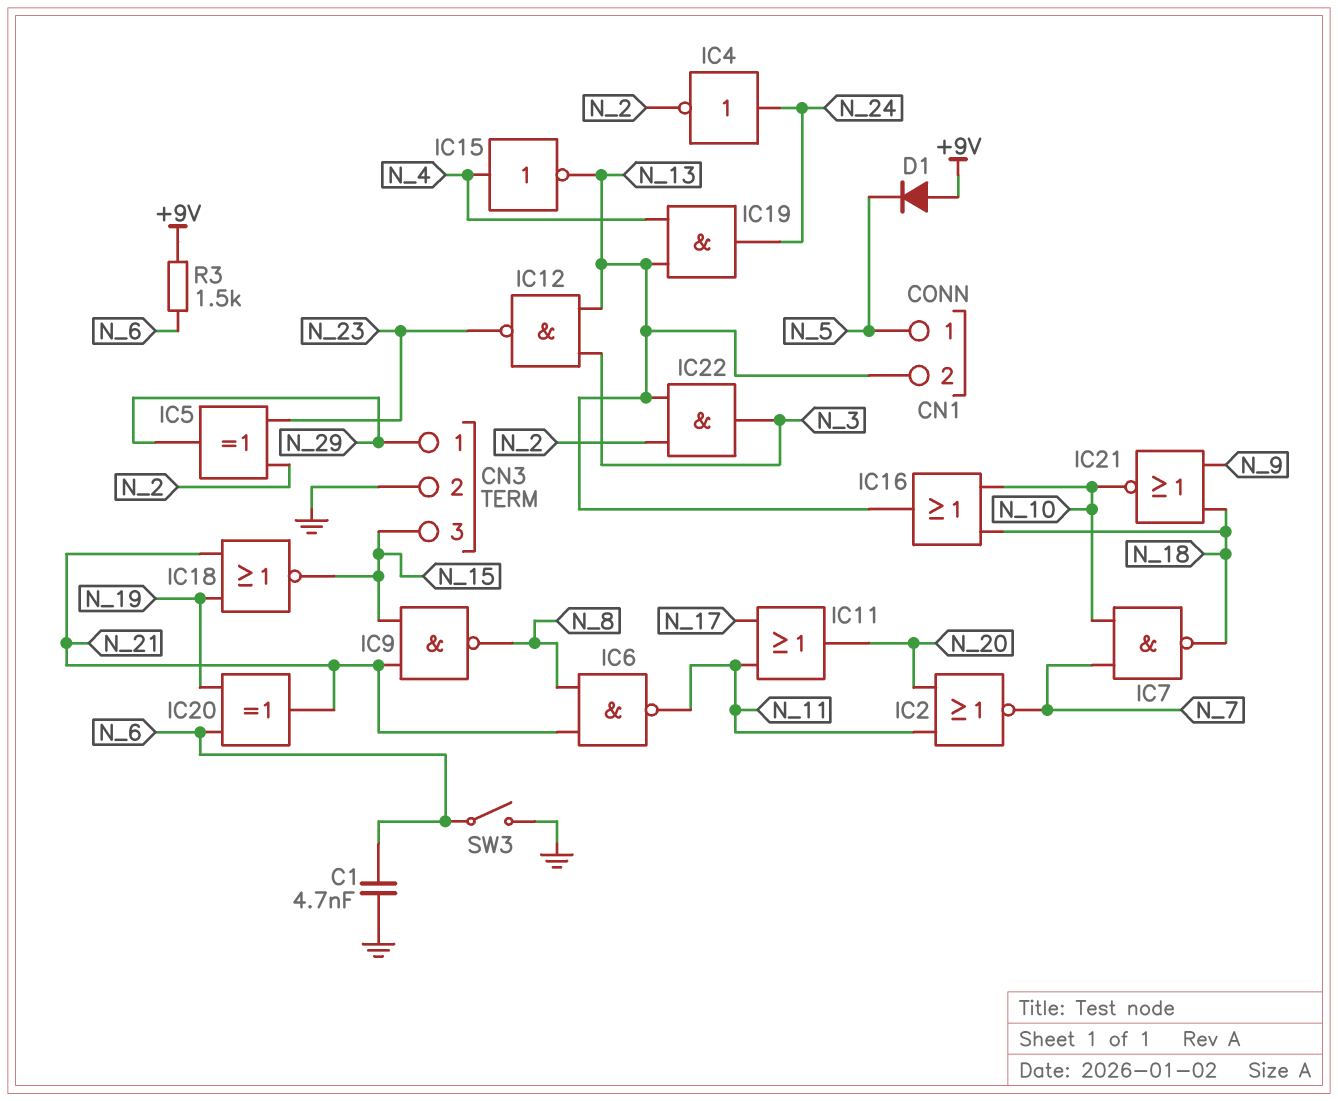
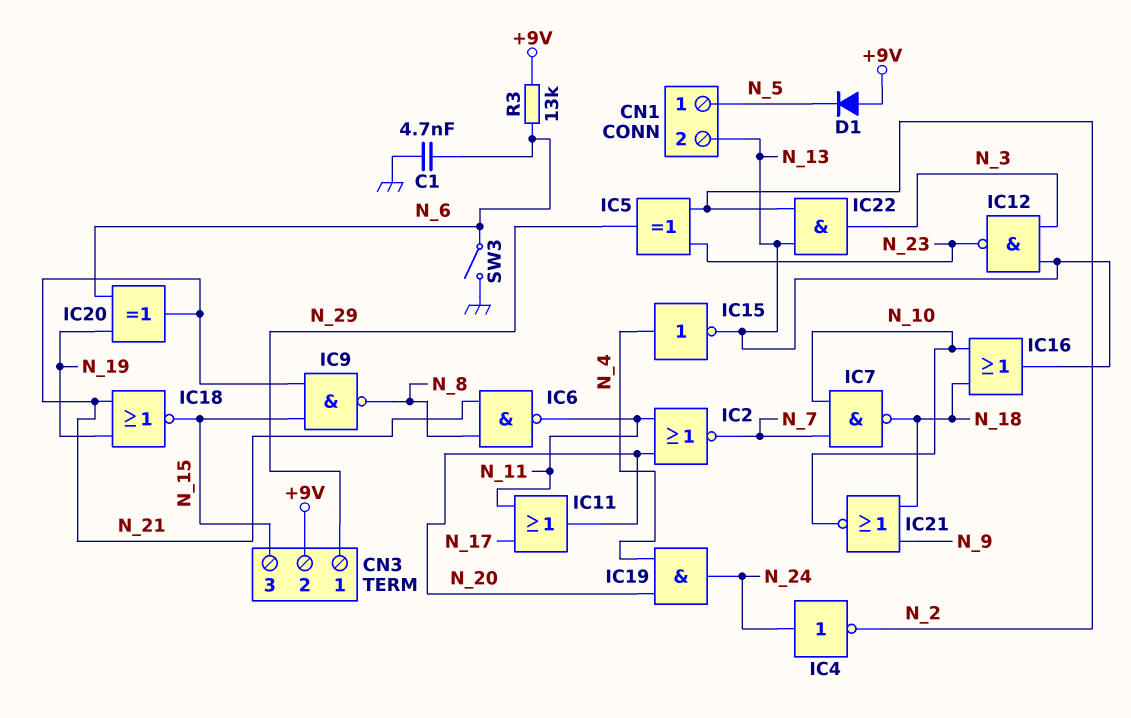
CN3 pin 2: GND -> +9V
IC19: AND (in N_4, in N_13, out N_24) -> AND (in N_4, in N_20, out N_24)
R3: 1.5k (+9V, N_6) -> 13k (+9V, N_6)

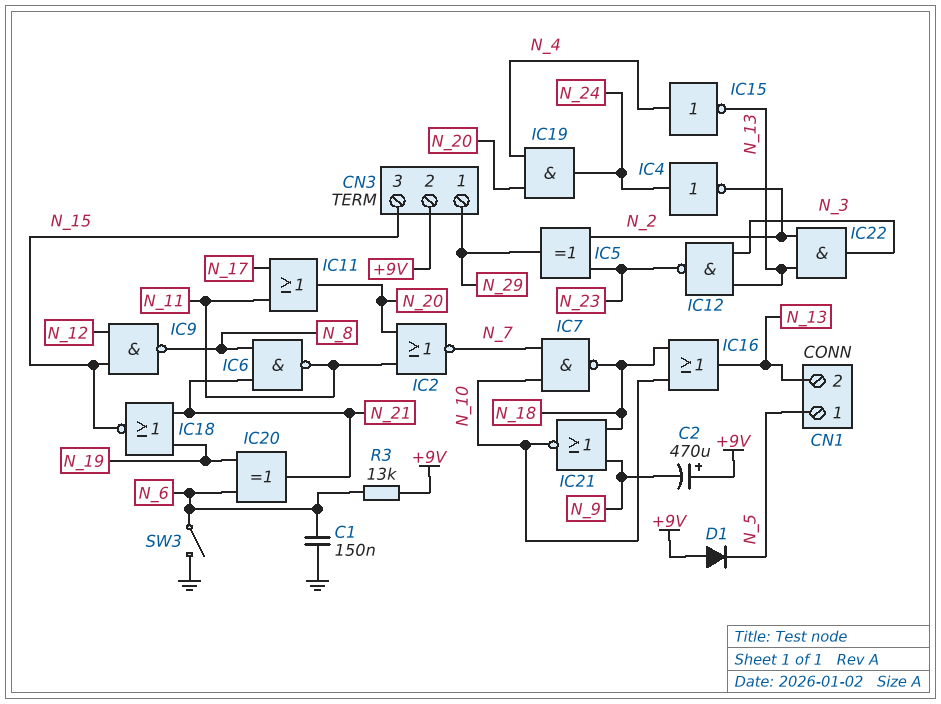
C1: 4.7nF (GND, N_6) -> 150nF (GND, N_6)
C2: none -> 470uF (plus +9V, minus N_9)
IC9: NAND (in N_15, in N_21, out N_8) -> NAND (in N_12, in N_15, out N_8)

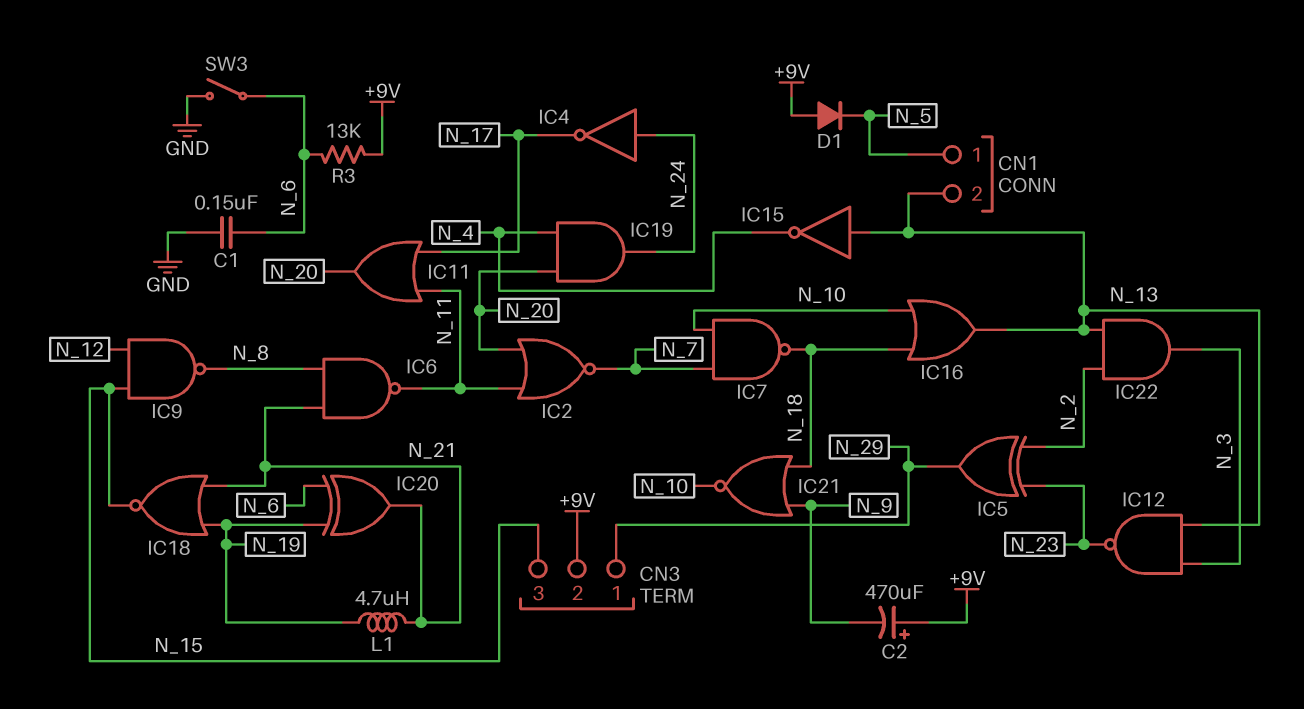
IC4: NOT (in N_24, out N_2) -> NOT (in N_24, out N_17)
IC15: NOT (in N_4, out N_13) -> NOT (in N_13, out N_4)
L1: none -> 4.7uH (N_19, N_21)

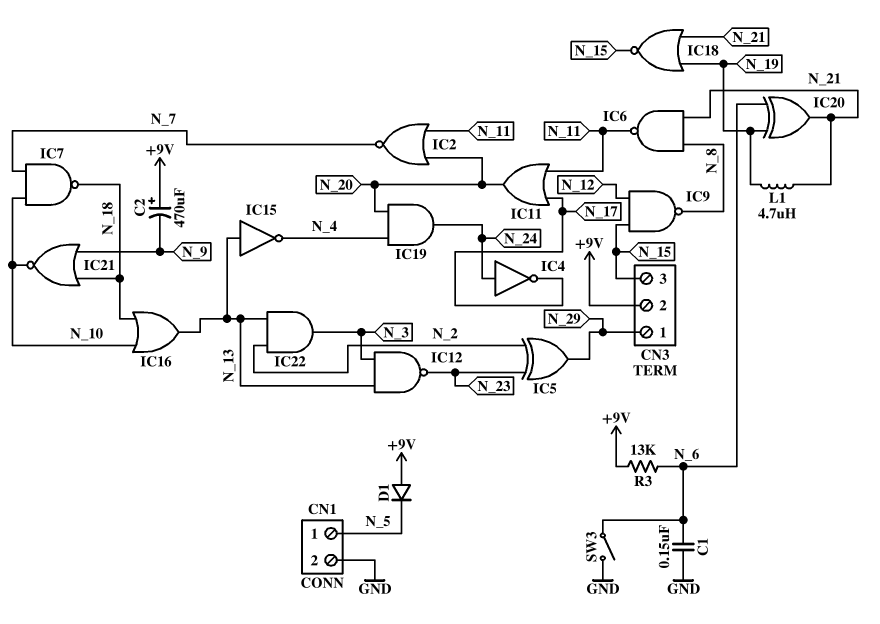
CN1 pin 2: N_13 -> GND

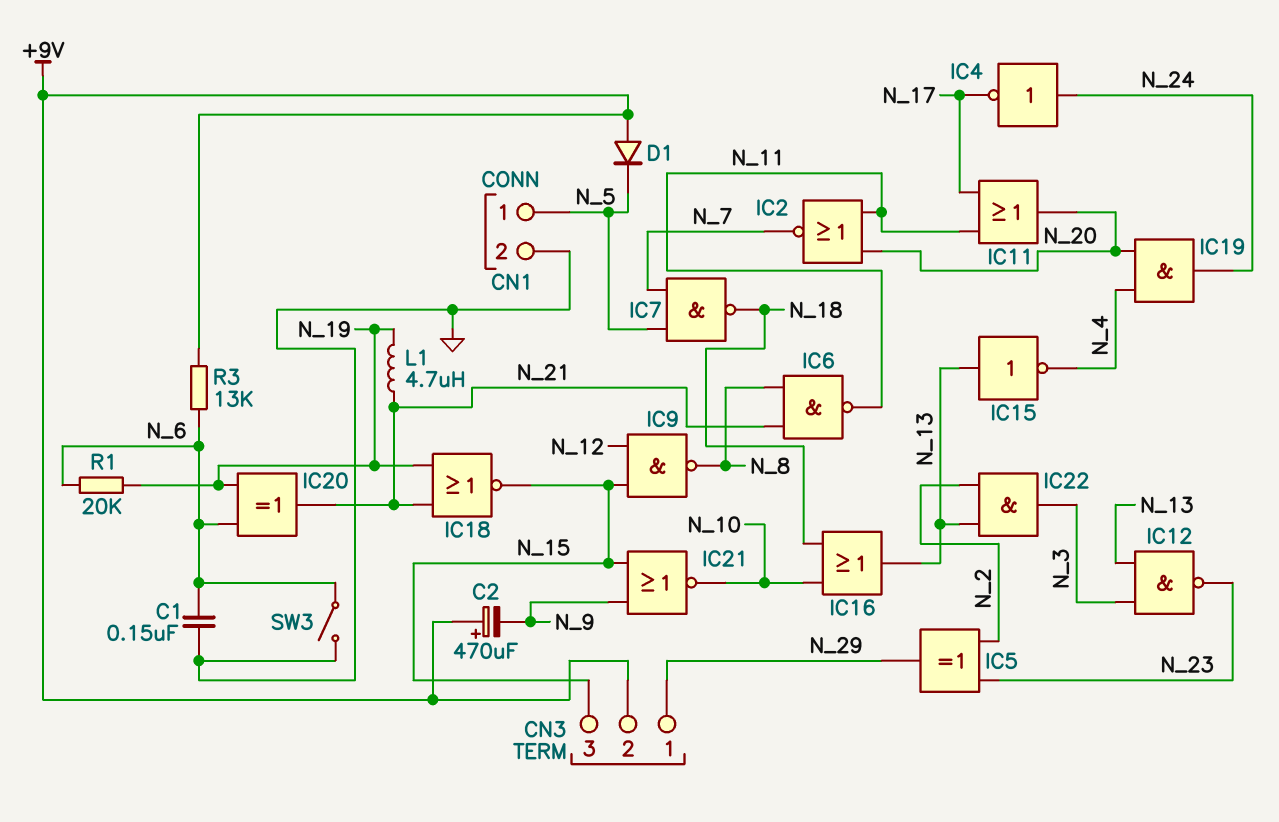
IC7: NAND (in N_7, in N_10, out N_18) -> NAND (in N_5, in N_7, out N_18)
IC21: NOR (in N_9, in N_18, out N_10) -> NOR (in N_9, in N_15, out N_10)
R1: none -> 20k (N_6, N_19)

